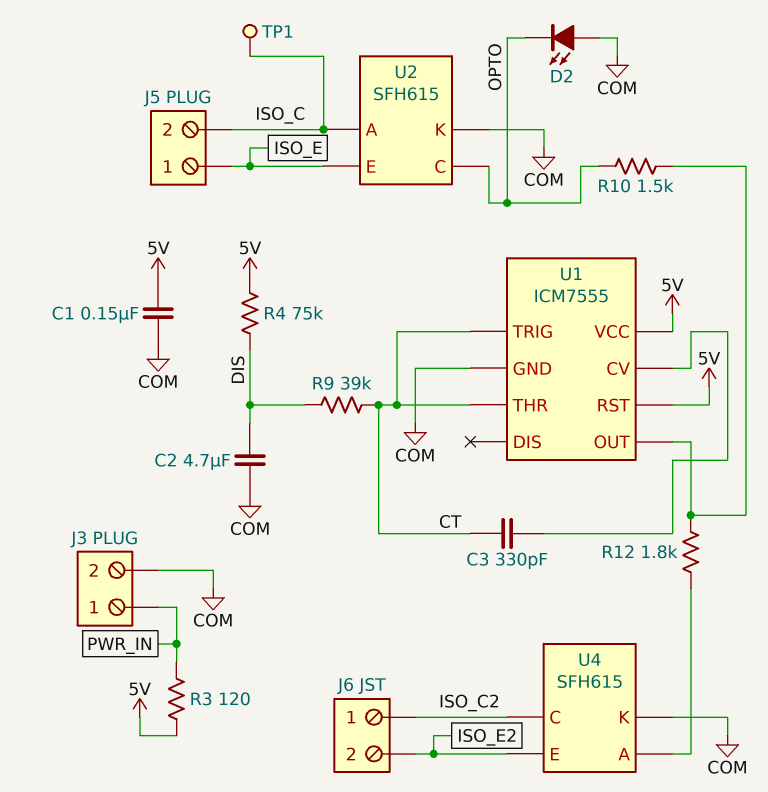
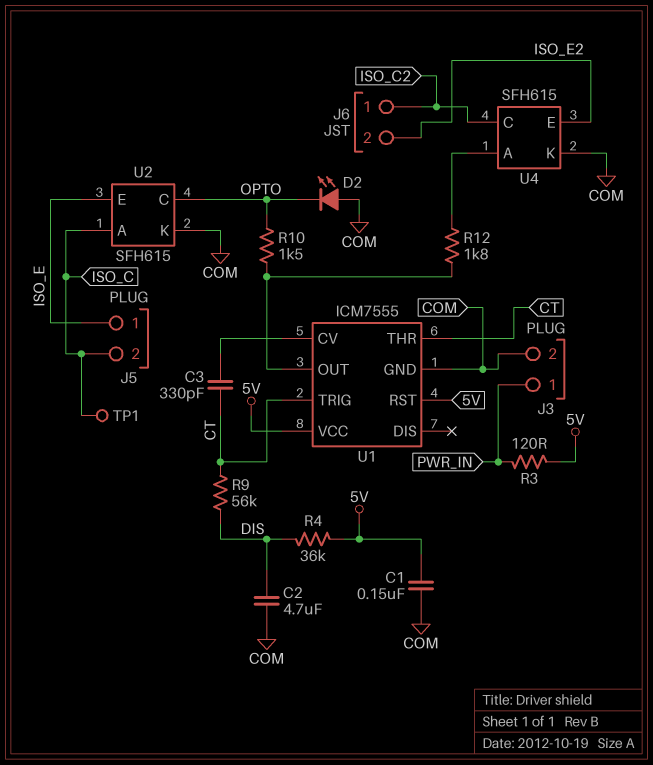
R4: 75k (5V, DIS) -> 36k (5V, DIS)
R9: 39k (CT, DIS) -> 56k (CT, DIS)

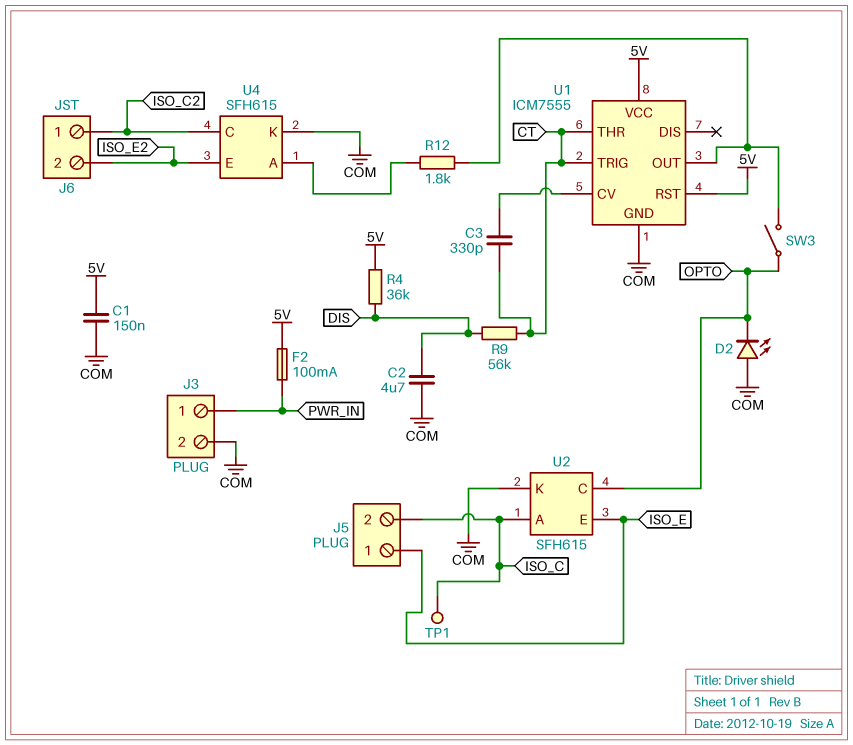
F2: none -> 100mA (5V, PWR_IN)
R3: 120 (5V, PWR_IN) -> none
R10: 1.5k (OPTO, U1/OUT) -> none
SW3: none -> switch (OPTO, U1/OUT)

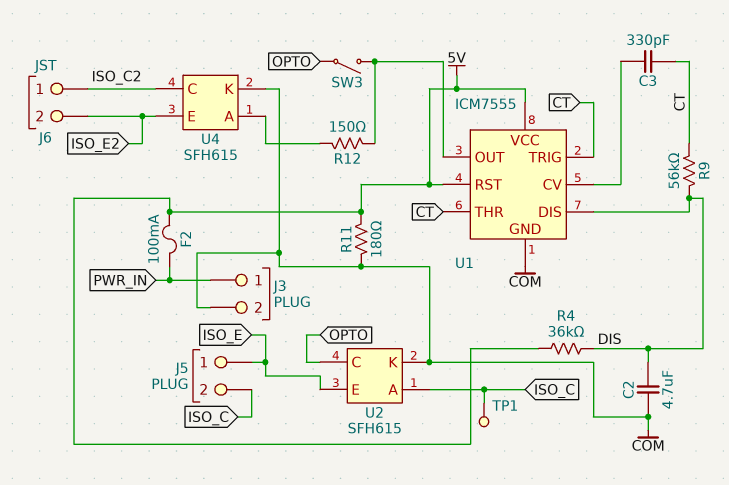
C1: 150nF (5V, COM) -> none
D2: LED (A COM, K OPTO) -> none
R11: none -> 180 (5V, COM)
R12: 1.8k (U1/OUT, U4/A) -> 150 (U1/OUT, U4/A)
U1 pin DIS: none -> DIS

